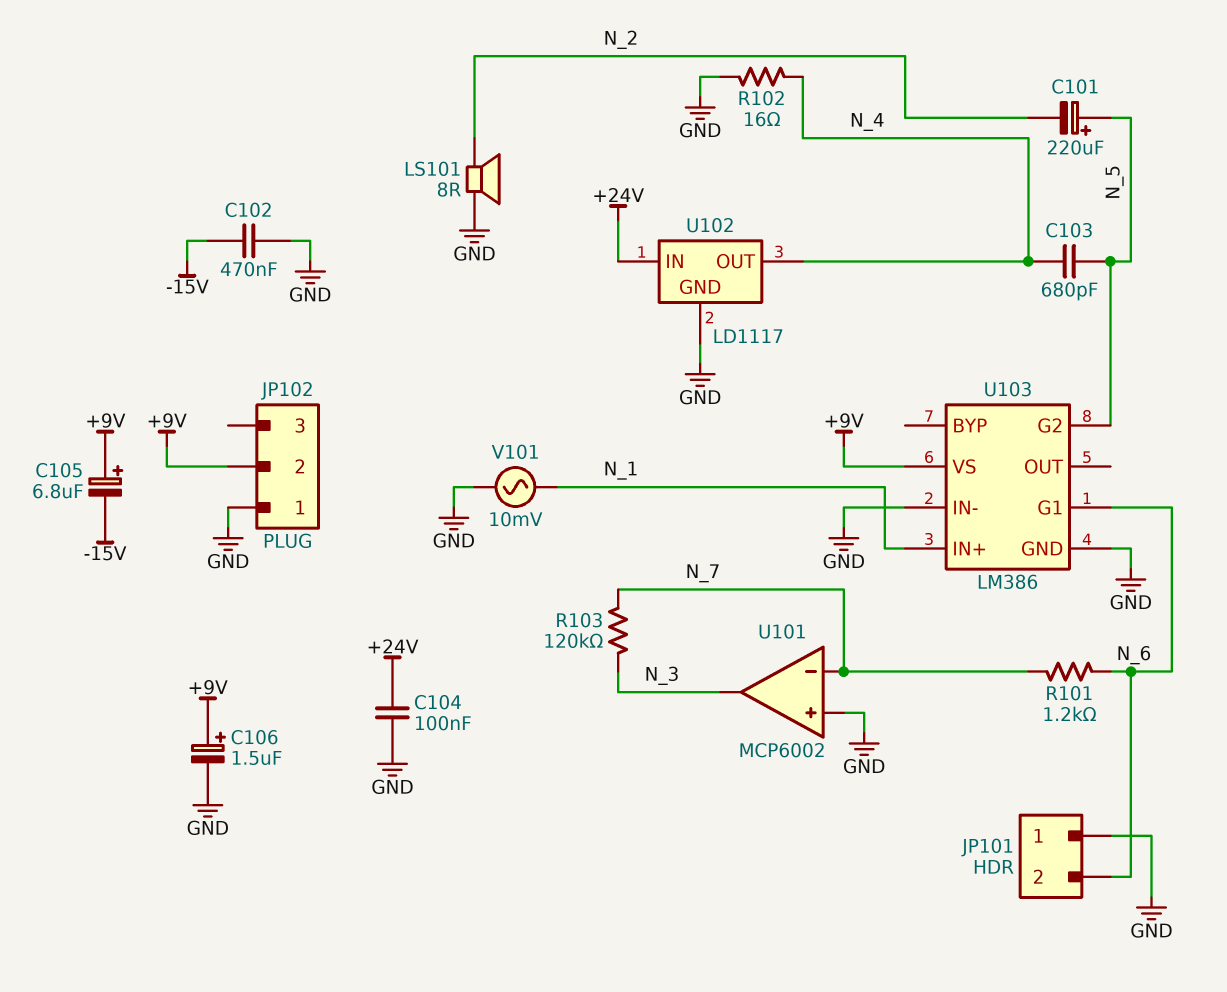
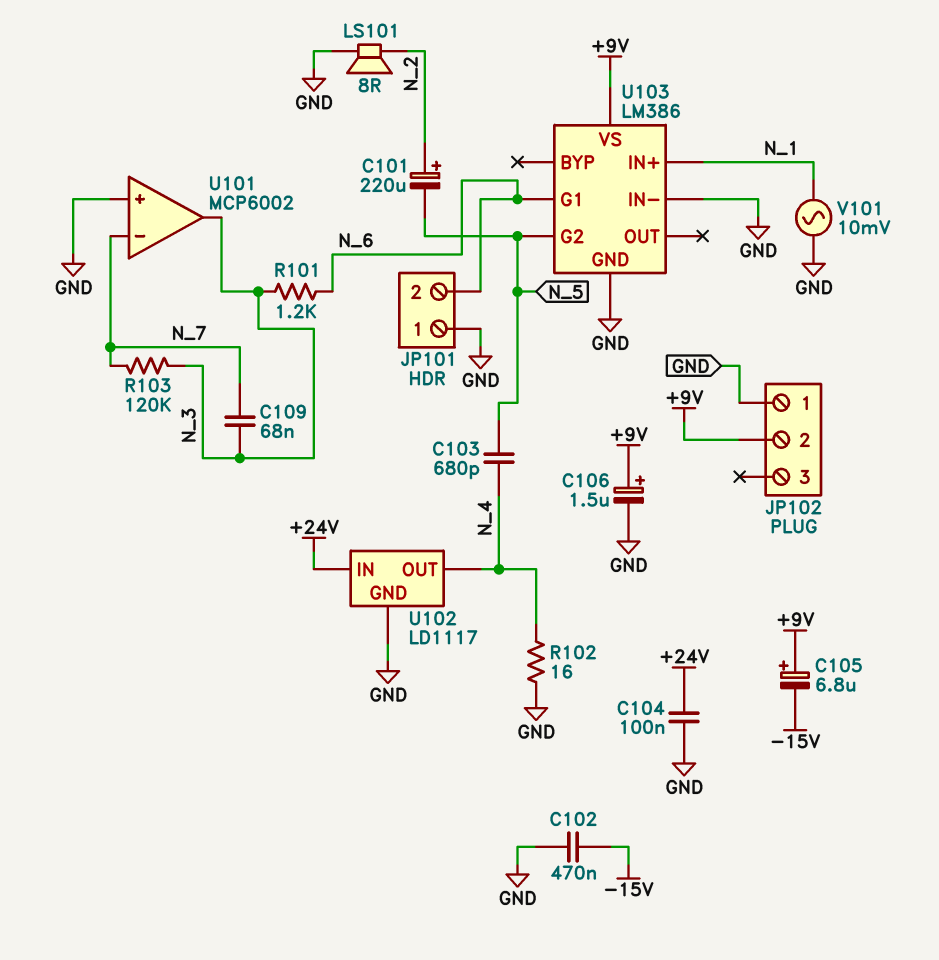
C101: 220uF (plus N_5, minus N_2) -> 220uF (plus N_2, minus N_5)
C109: none -> 68nF (N_3, N_7)
R101: 1.2k (N_6, N_7) -> 1.2k (N_3, N_6)

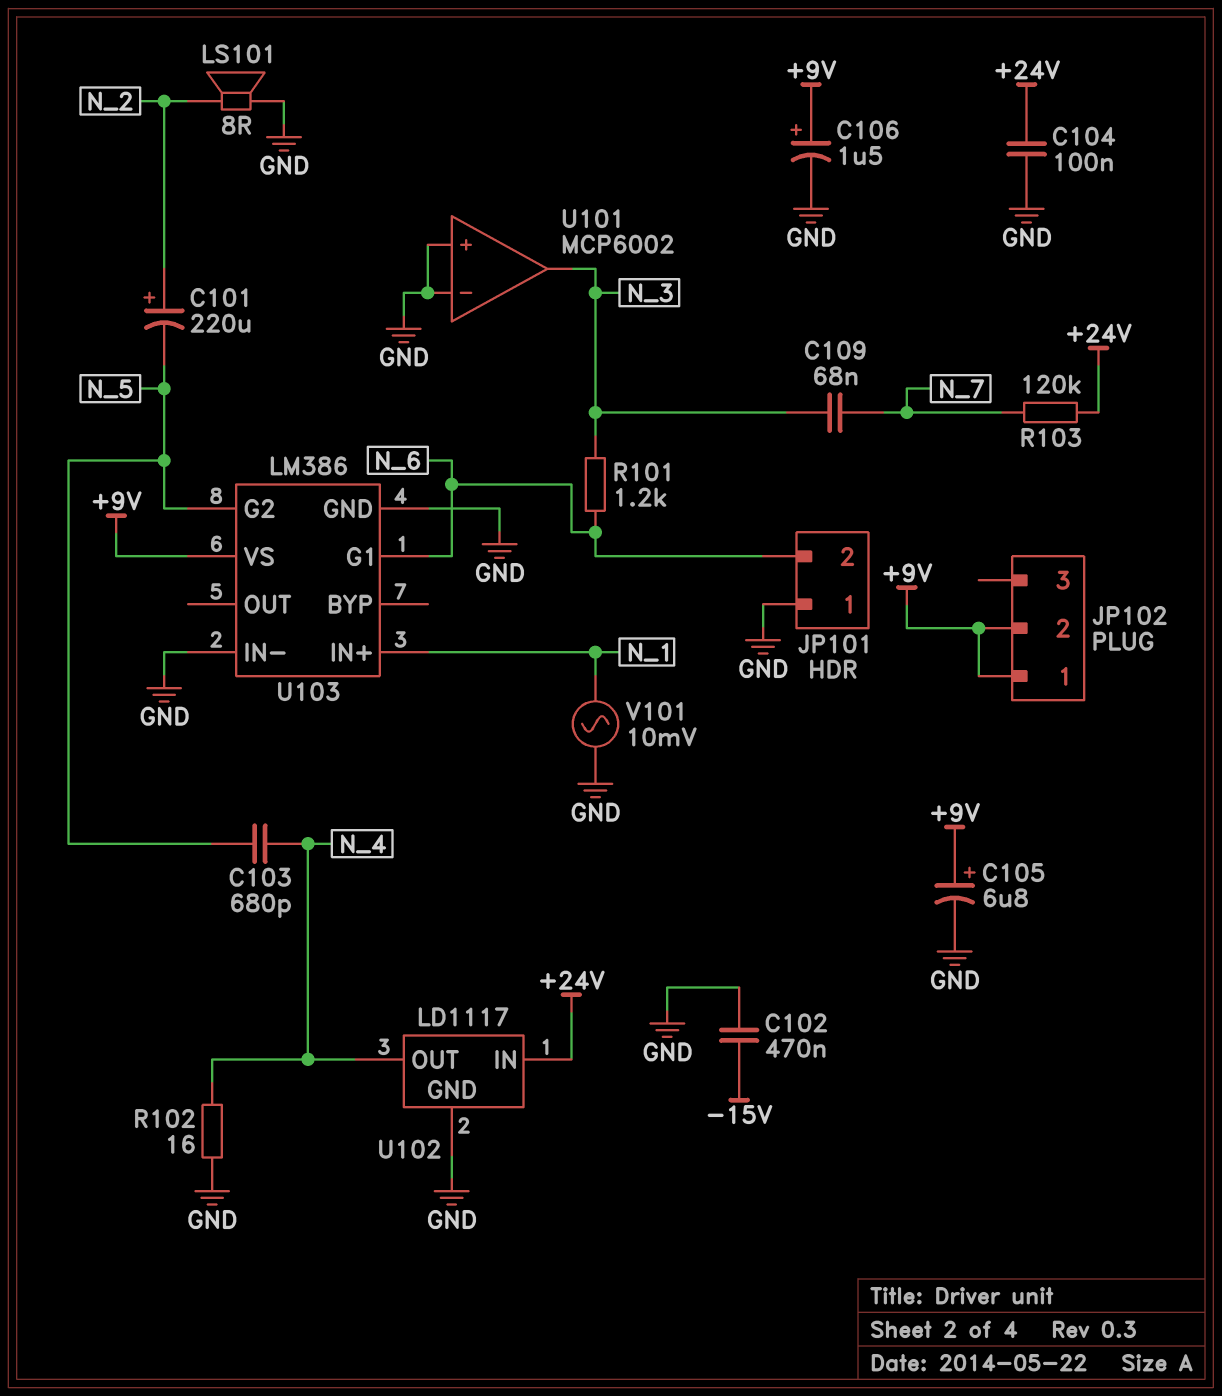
C105: 6.8uF (plus +9V, minus -15V) -> 6.8uF (plus +9V, minus GND)
JP102 pin 1: GND -> +9V
R103: 120k (N_3, N_7) -> 120k (+24V, N_7)
U101 pin in-: N_7 -> GND

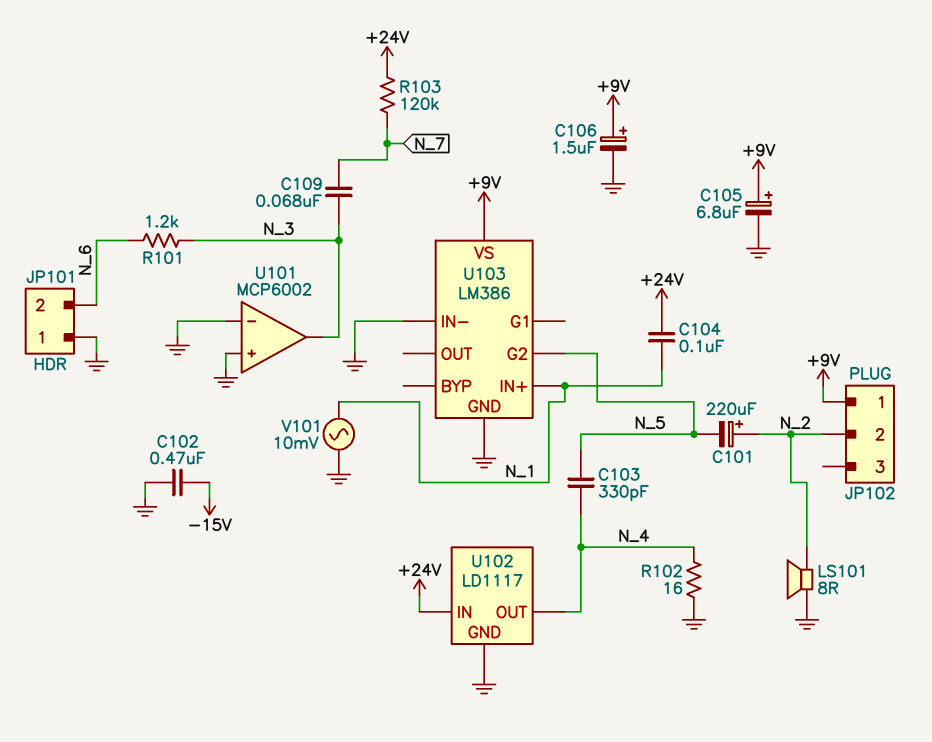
C103: 680pF (N_4, N_5) -> 330pF (N_4, N_5)
C104: 100nF (+24V, GND) -> 100nF (+24V, N_1)
JP102 pin 2: +9V -> N_2
U103 pin G1: N_6 -> none

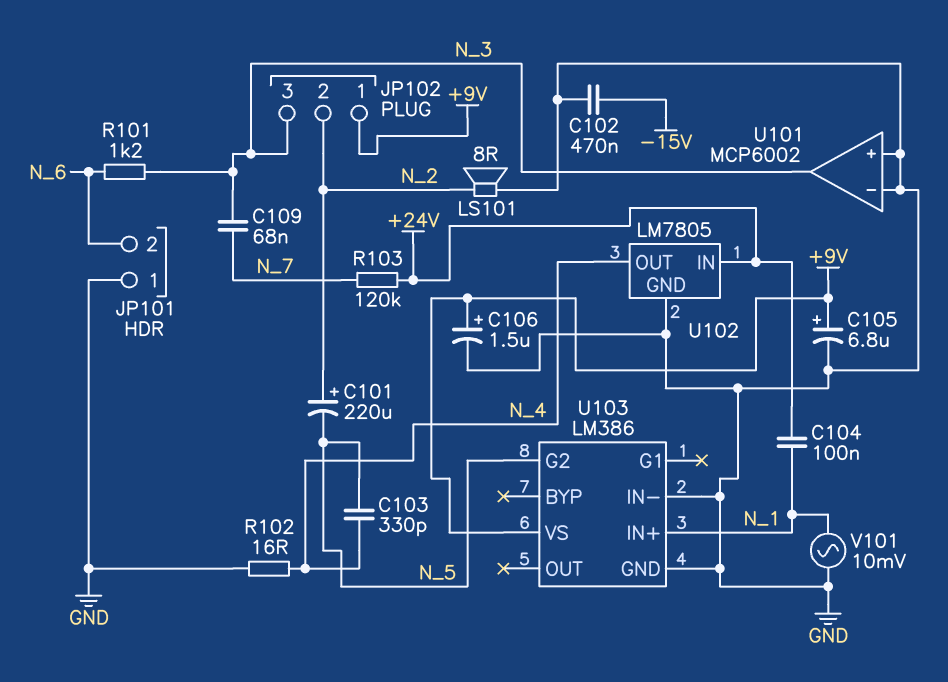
JP102 pin 3: none -> N_3
U102: LD1117 -> LM7805

